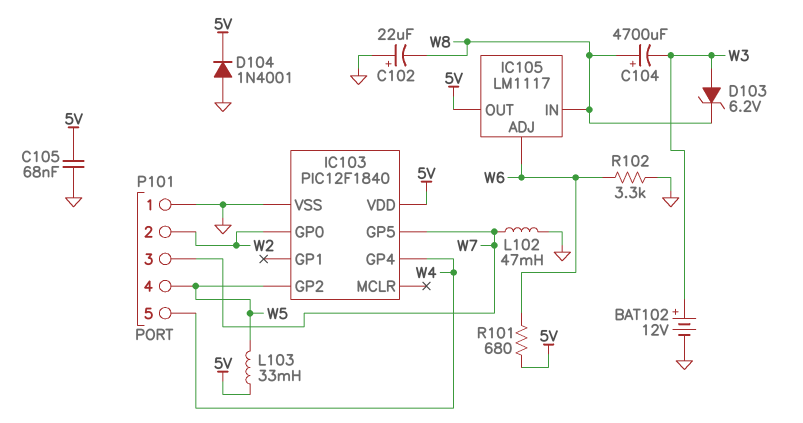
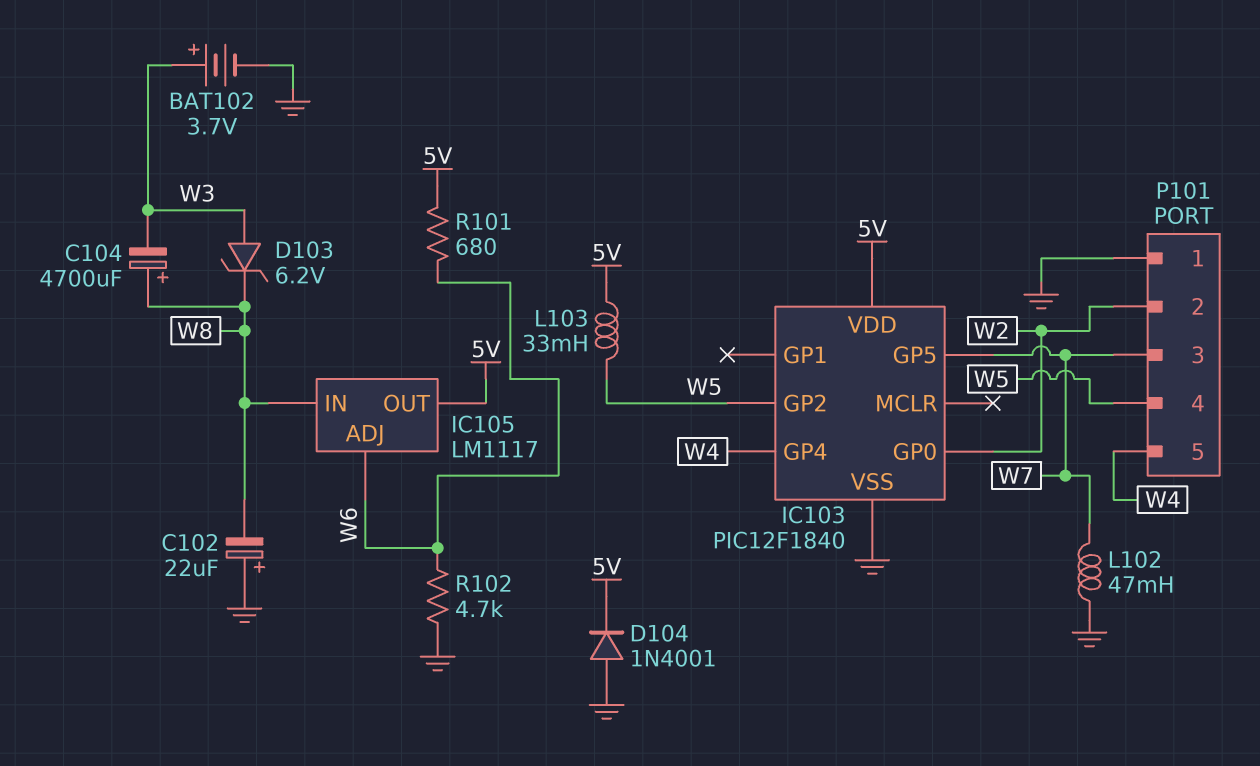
BAT102: 12V (plus W3, minus GND) -> 3.7V (plus W3, minus GND)
C105: 68nF (5V, GND) -> none
R102: 3.3k (GND, W6) -> 4.7k (GND, W6)

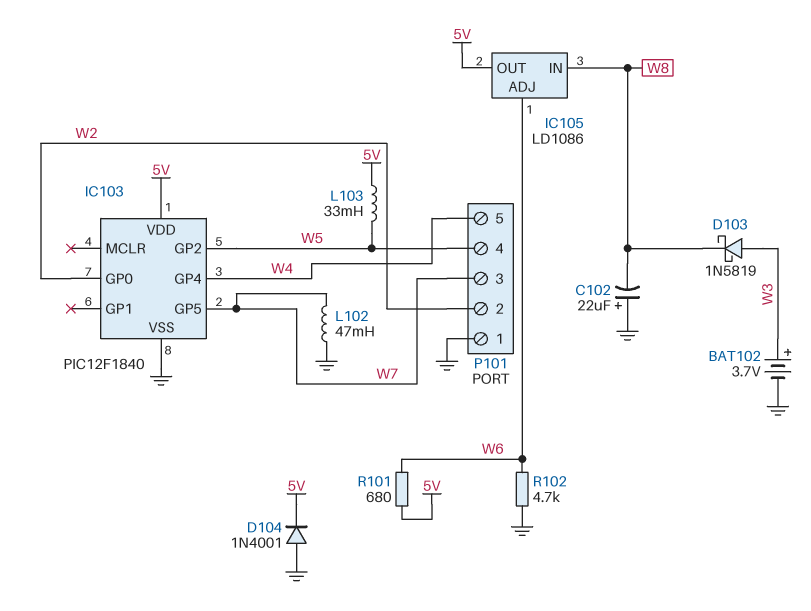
C104: 4700uF (plus W8, minus W3) -> none
D103: zener 6.2V (A W3, K W8) -> schottky 1N5819 (A W3, K W8)
IC105: LM1117 -> LD1086

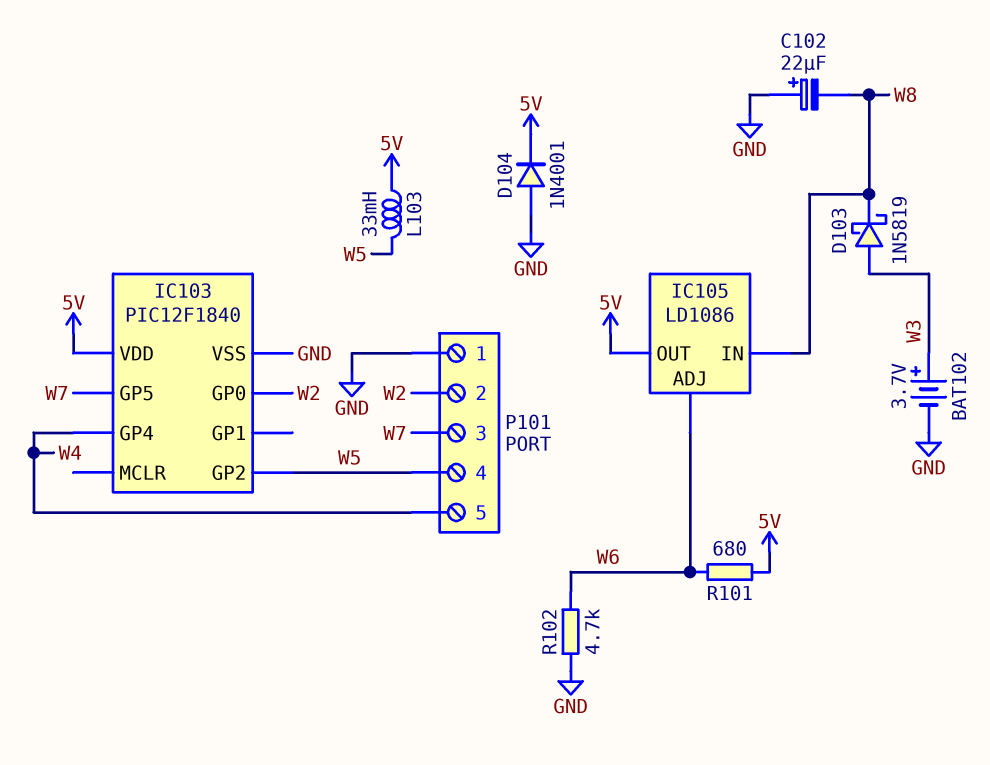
L102: 47mH (GND, W7) -> none

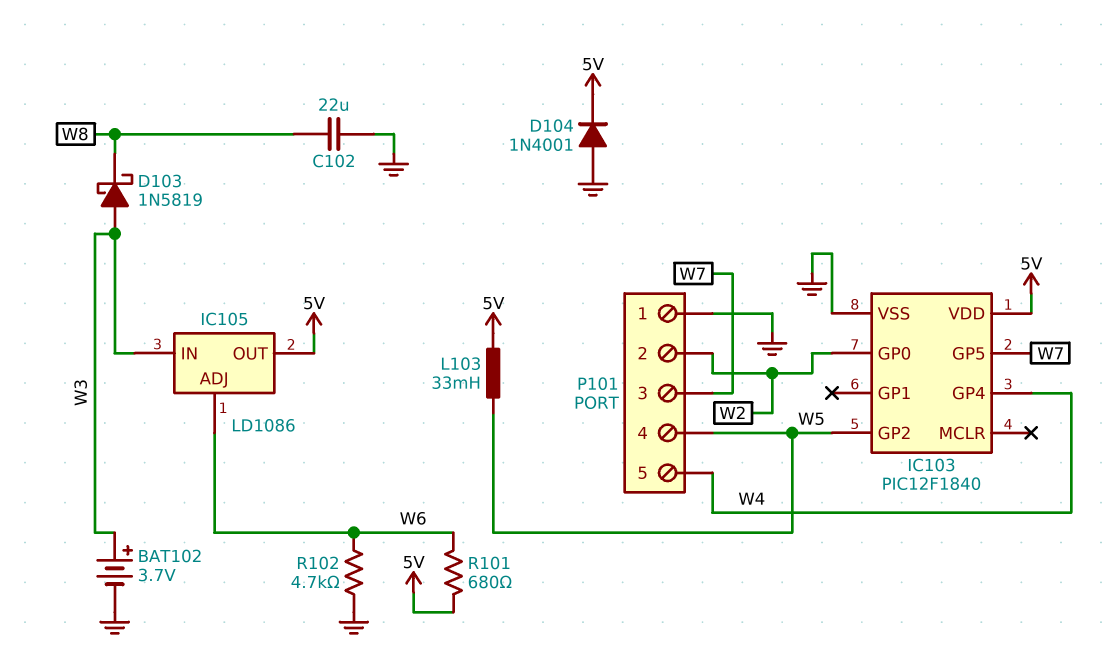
C102: 22uF (plus GND, minus W8) -> 22uF (GND, W8)
IC105 pin IN: W8 -> W3

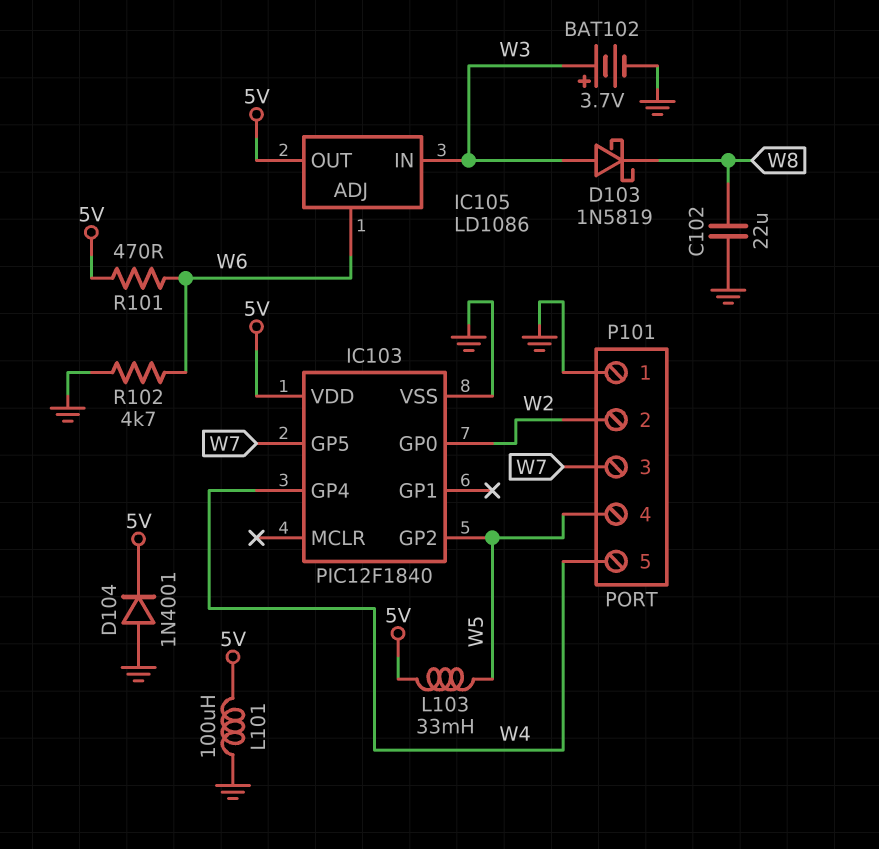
L101: none -> 100uH (5V, GND)
R101: 680 (5V, W6) -> 470 (5V, W6)

